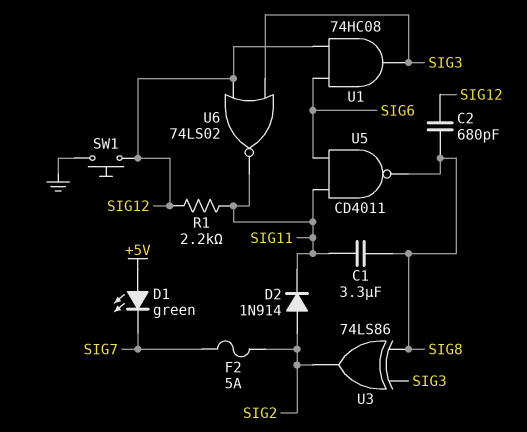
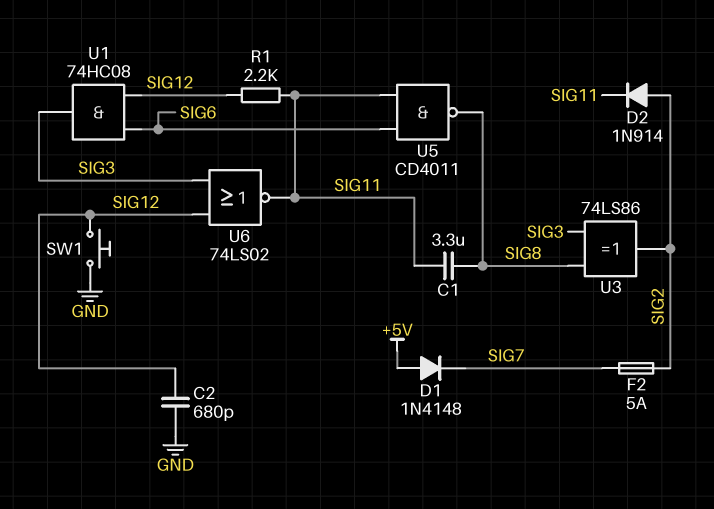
C2: 680pF (SIG8, SIG12) -> 680pF (GND, SIG12)
D1: LED green (A +5V, K SIG7) -> diode 1N4148 (A +5V, K SIG7)

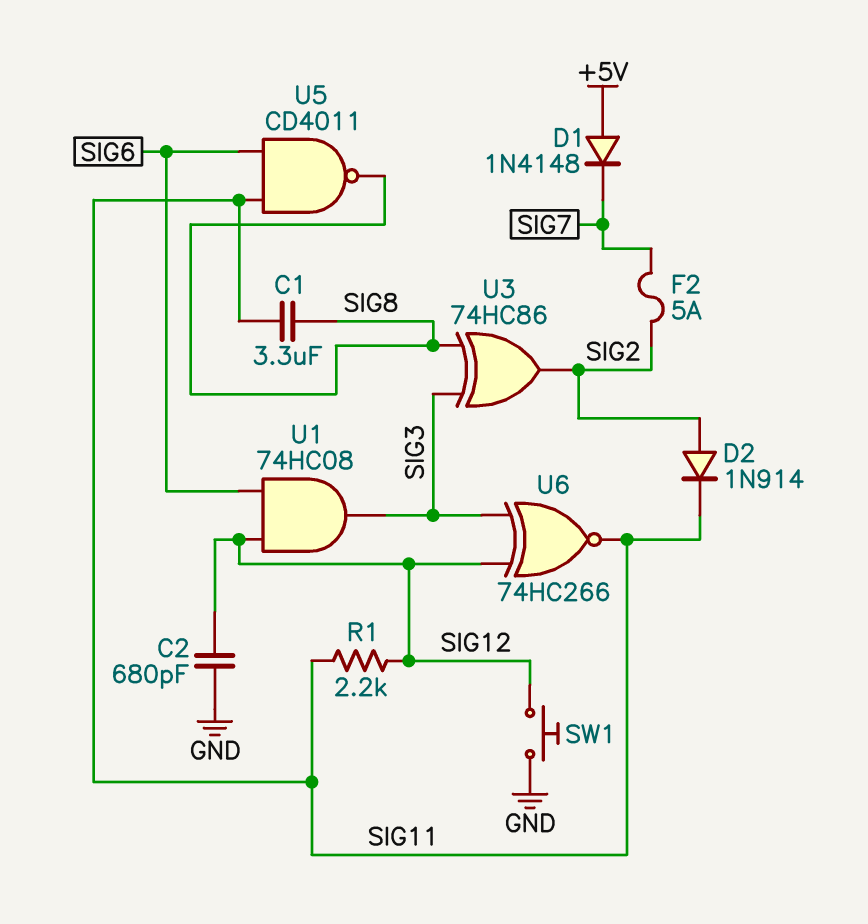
U3: XOR 74LS86 (in SIG3, in SIG8, out SIG2) -> XOR 74HC86 (in SIG3, in SIG8, out SIG2)
U6: NOR 74LS02 (in SIG3, in SIG12, out SIG11) -> XNOR 74HC266 (in SIG3, in SIG12, out SIG11)

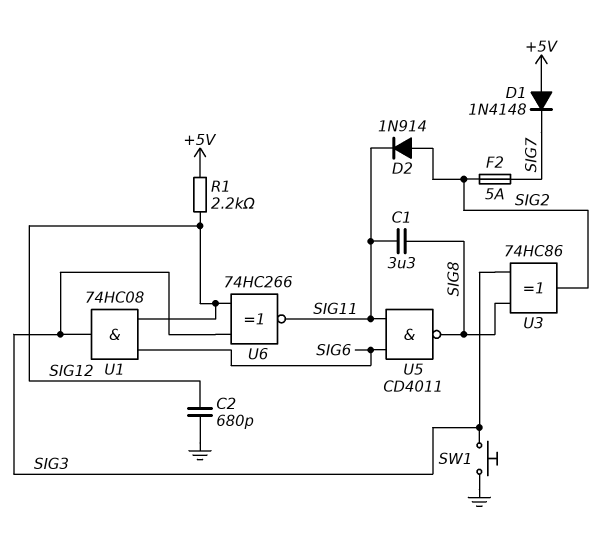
R1: 2.2k (SIG11, SIG12) -> 2.2k (+5V, SIG12)
SW1: button (GND, SIG12) -> button (GND, SIG3)

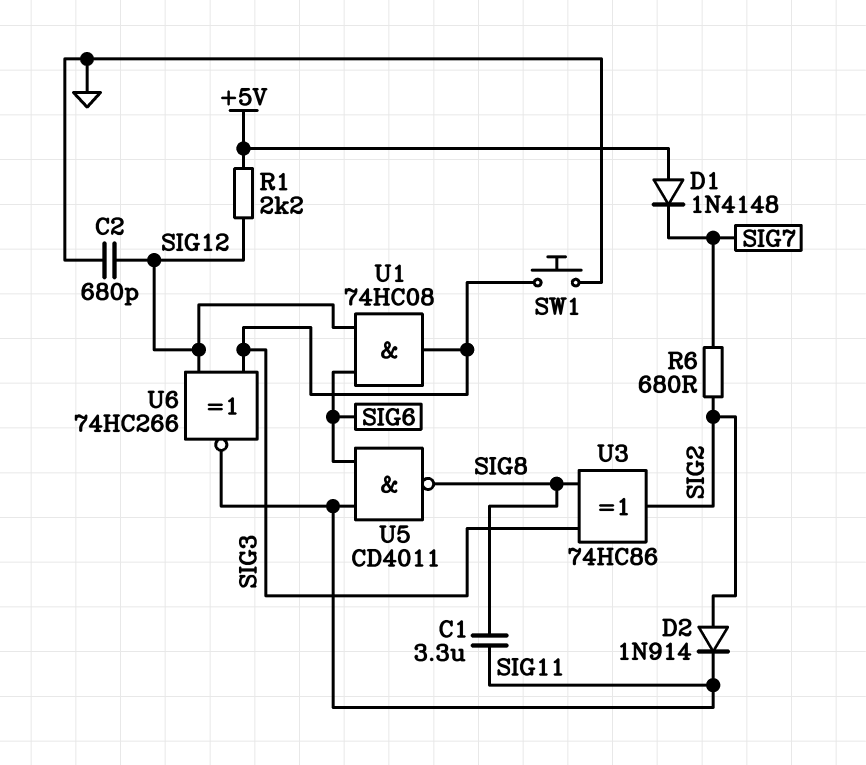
F2: 5A (SIG2, SIG7) -> none
R6: none -> 680 (SIG2, SIG7)

